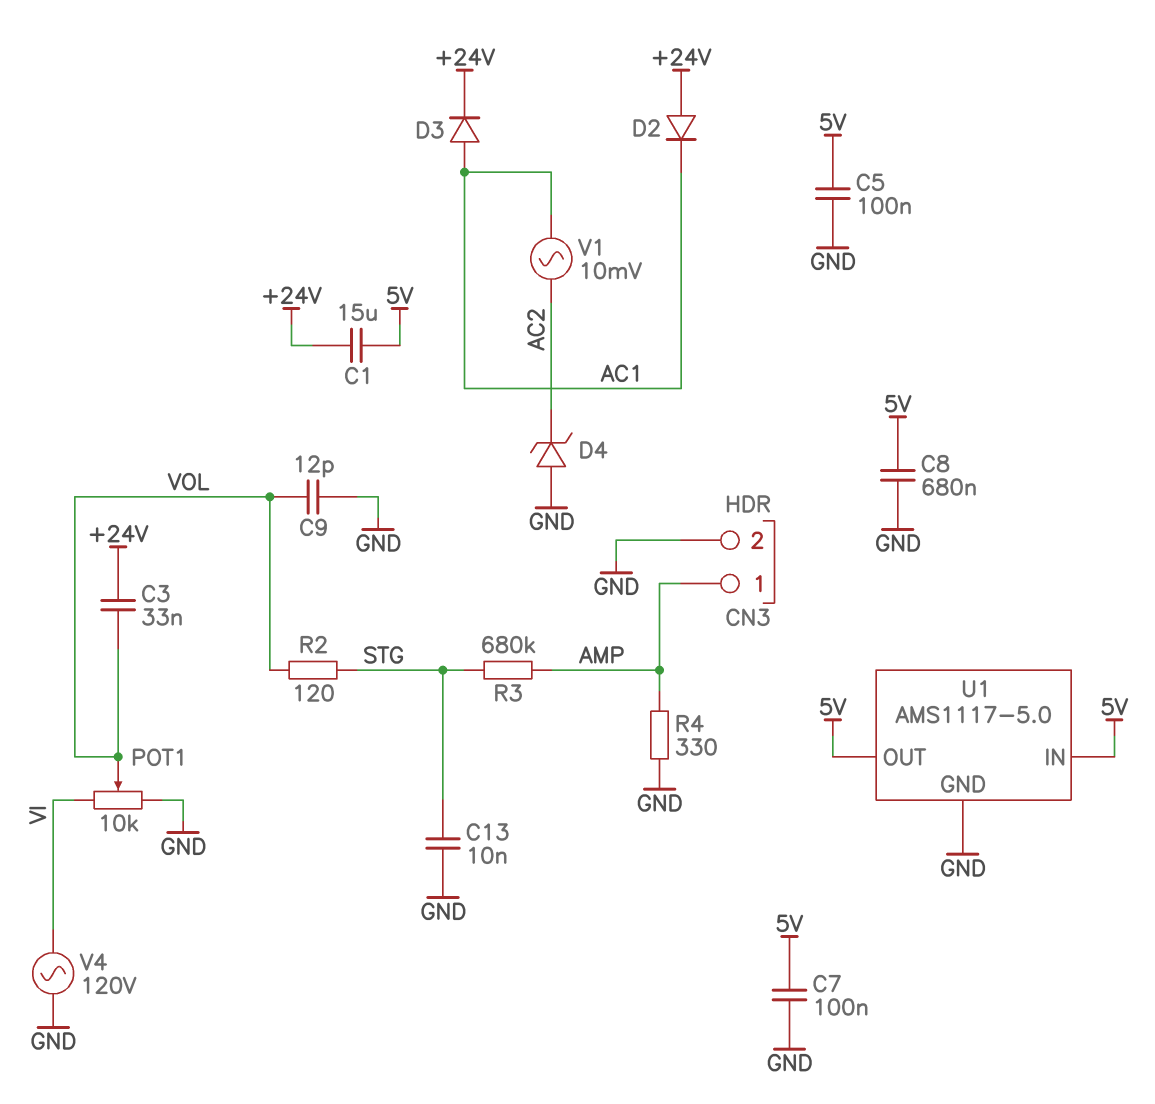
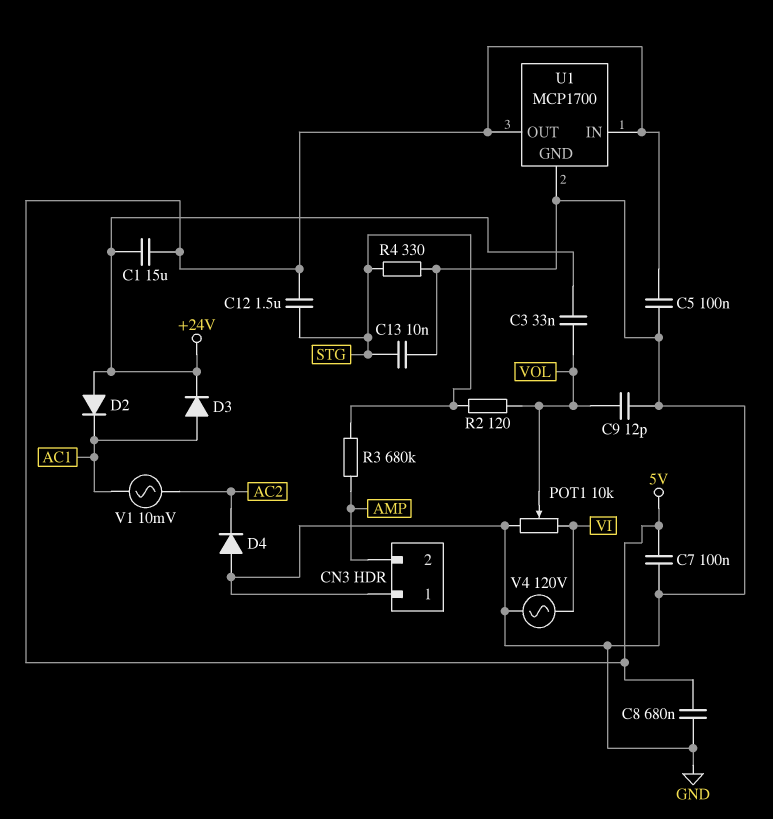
C12: none -> 1.5uF (5V, STG)
CN3 pin 1: AMP -> GND
CN3 pin 2: GND -> AMP
D4: zener (A GND, K AC2) -> diode (A GND, K AC2)
R4: 330 (AMP, GND) -> 330 (GND, STG)
U1: AMS1117-5.0 -> MCP1700

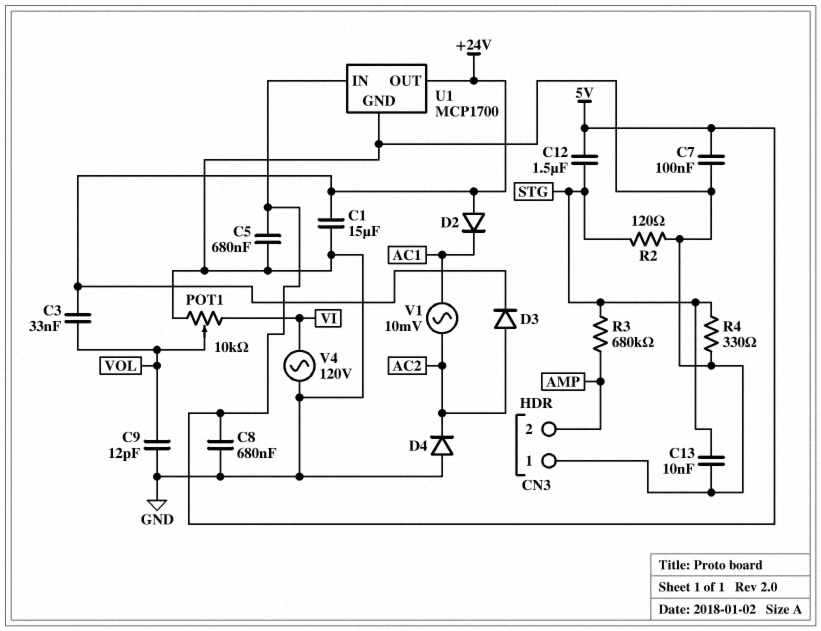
C1: 15uF (+24V, 5V) -> 15uF (+24V, GND)
C5: 100nF (5V, GND) -> 680nF (5V, GND)
D3: diode (A AC1, K +24V) -> diode (A AC2, K +24V)
R2: 120 (STG, VOL) -> 120 (GND, STG)
U1 pin OUT: 5V -> +24V

